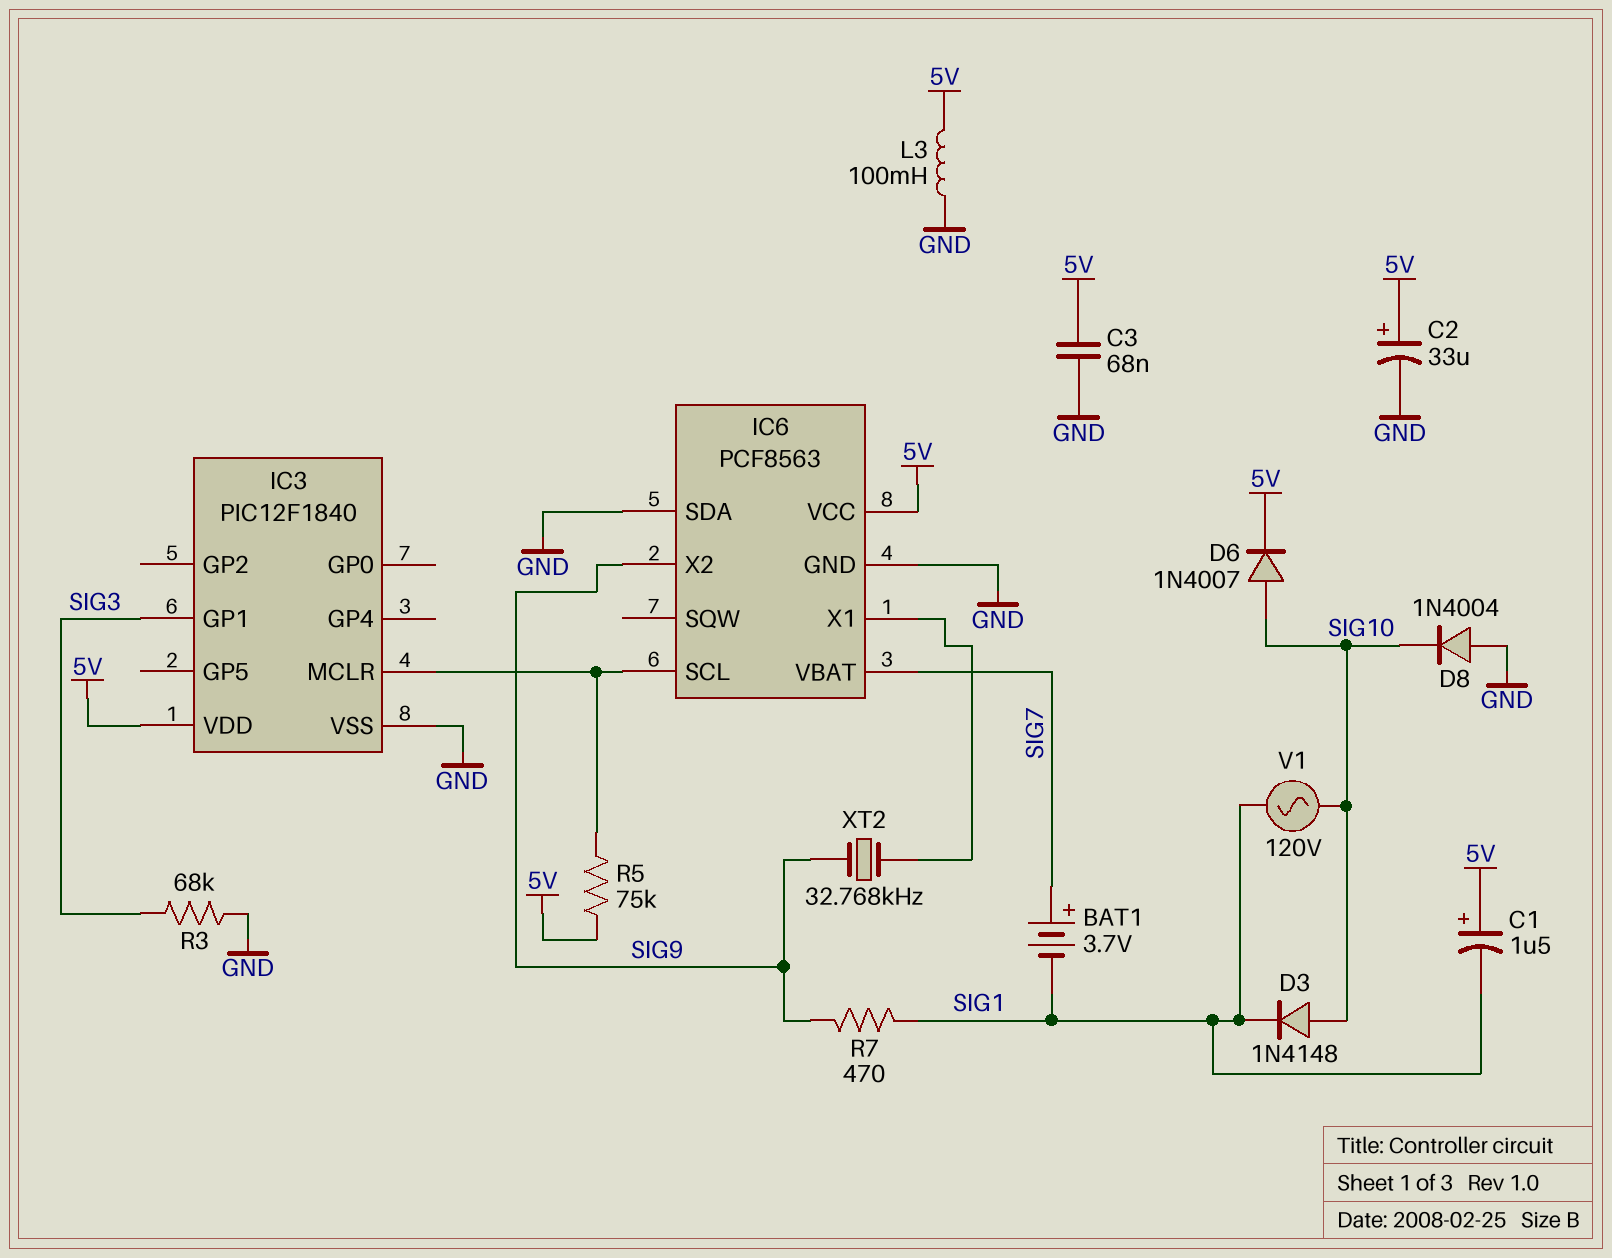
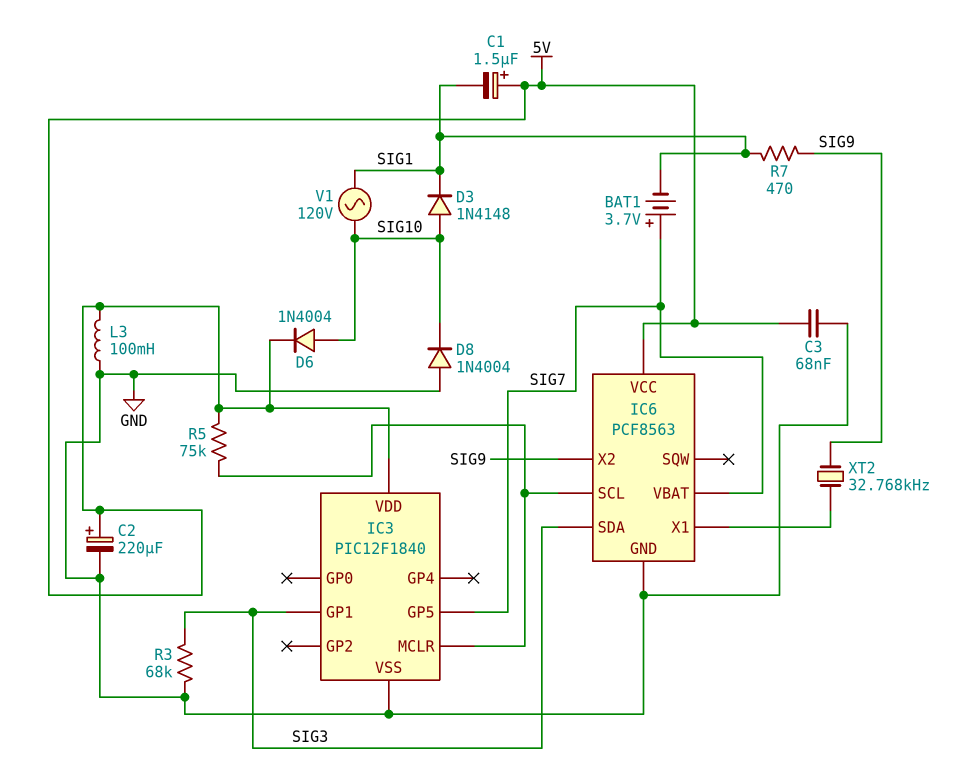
C2: 33uF (plus 5V, minus GND) -> 220uF (plus 5V, minus GND)
D6: diode 1N4007 (A SIG10, K 5V) -> diode 1N4004 (A SIG10, K 5V)
IC3 pin GP5: none -> SIG7
IC6 pin SDA: GND -> SIG3

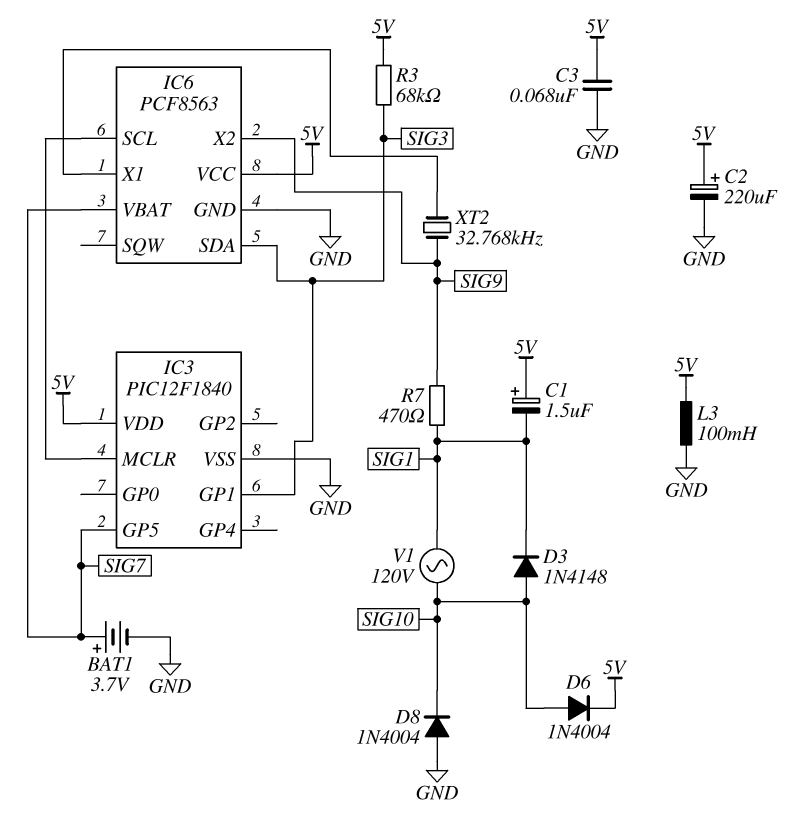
BAT1: 3.7V (plus SIG7, minus SIG1) -> 3.7V (plus SIG7, minus GND)
R3: 68k (GND, SIG3) -> 68k (5V, SIG3)
R5: 75k (5V, IC3/MCLR) -> none

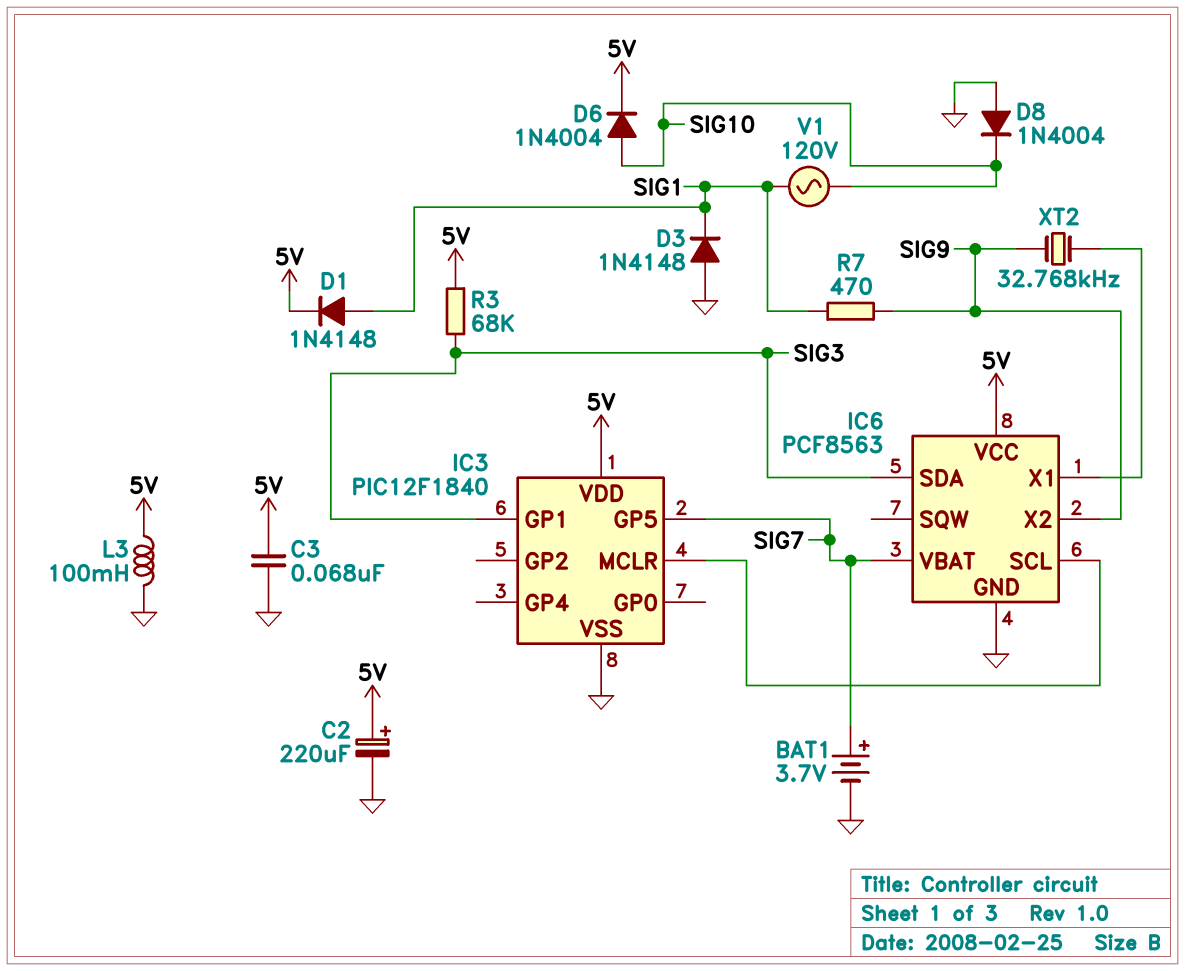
C1: 1.5uF (plus 5V, minus SIG1) -> none
D1: none -> diode 1N4148 (A SIG1, K 5V)
D3: diode 1N4148 (A SIG10, K SIG1) -> diode 1N4148 (A GND, K SIG1)

